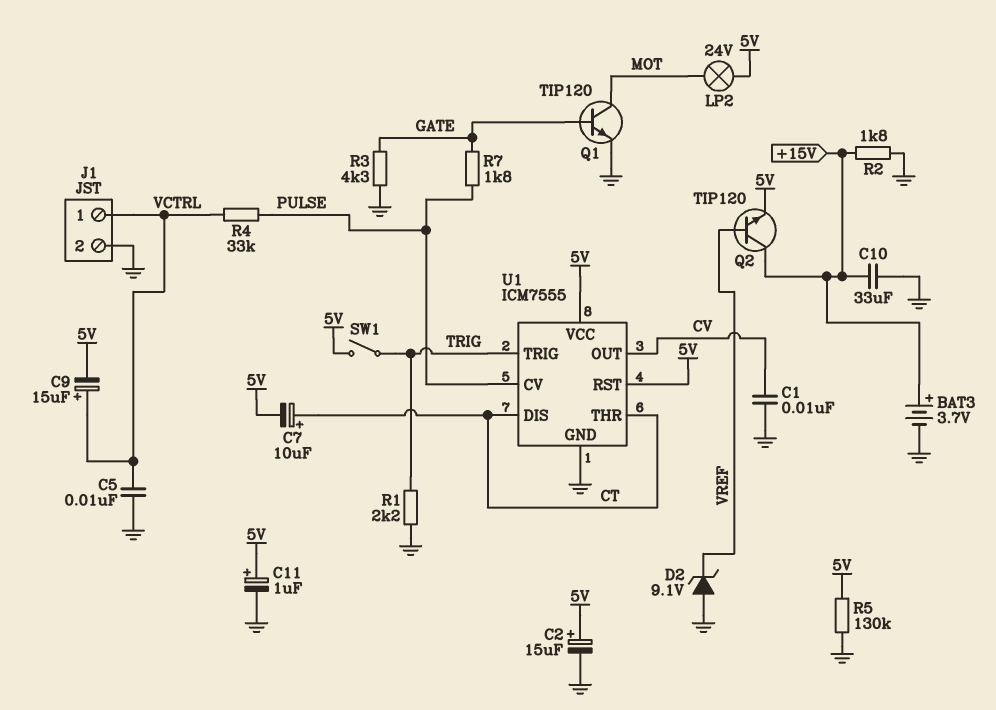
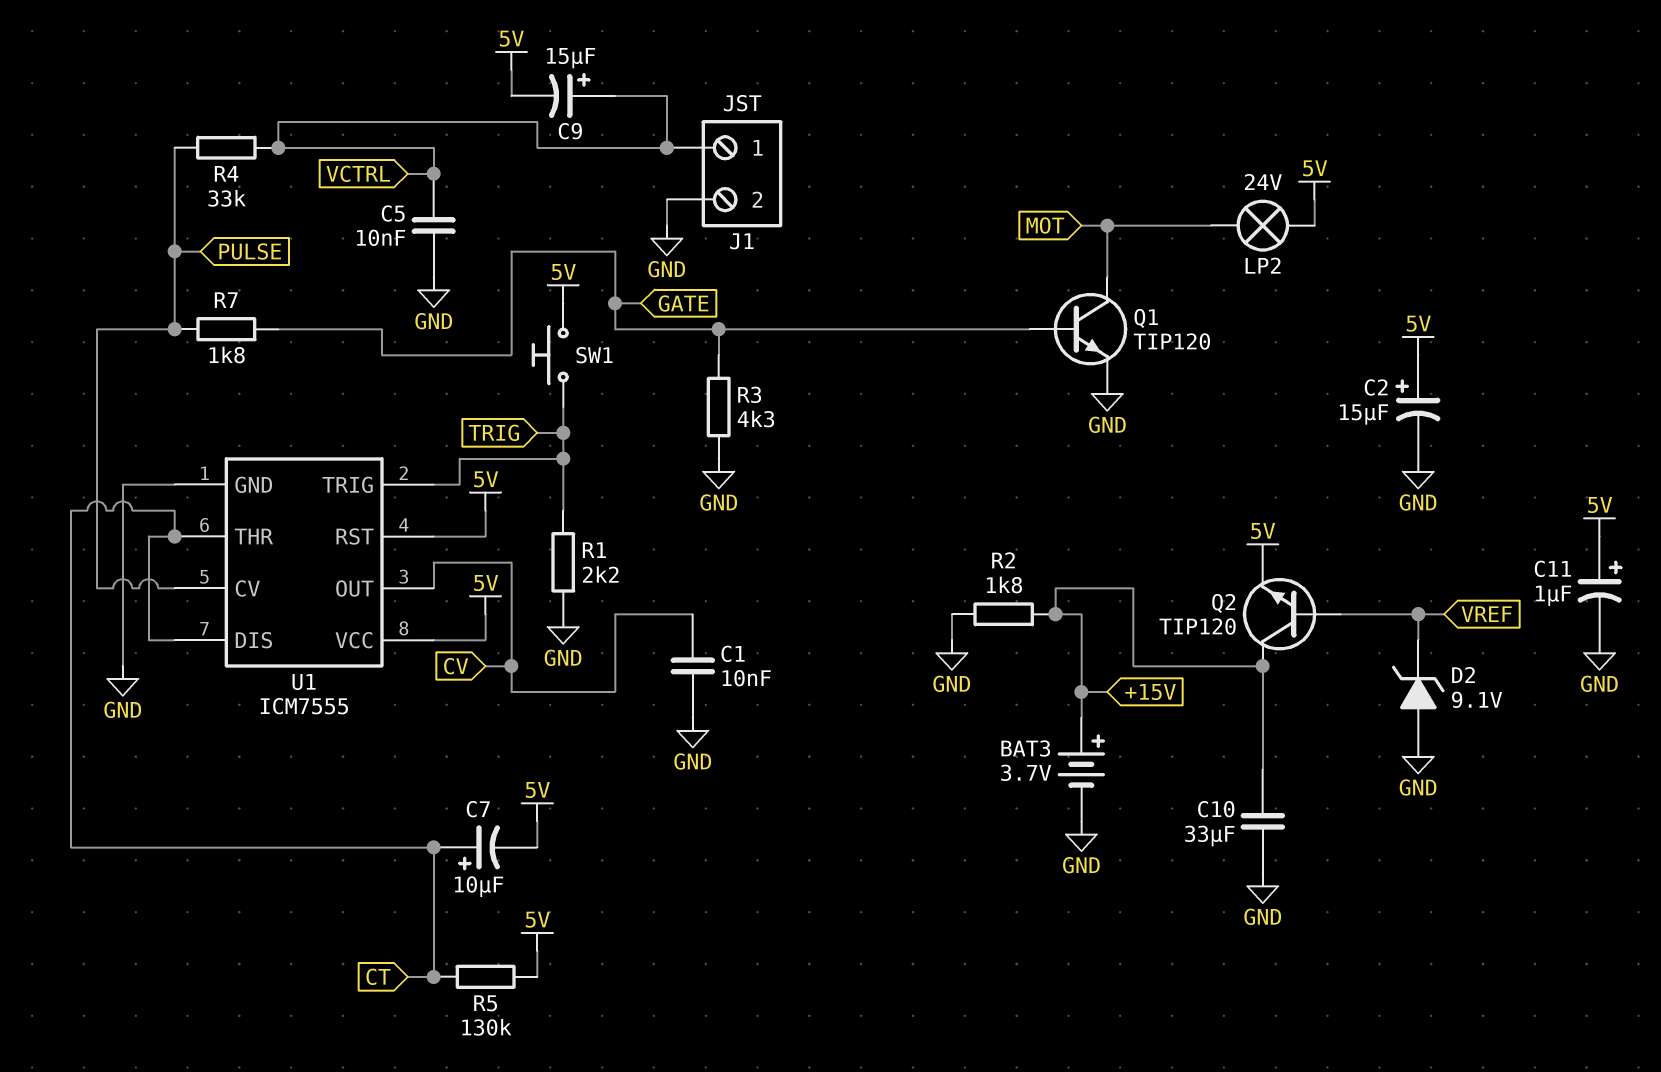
R5: 130k (5V, GND) -> 130k (5V, CT)
SW1: switch (5V, TRIG) -> button (5V, TRIG)

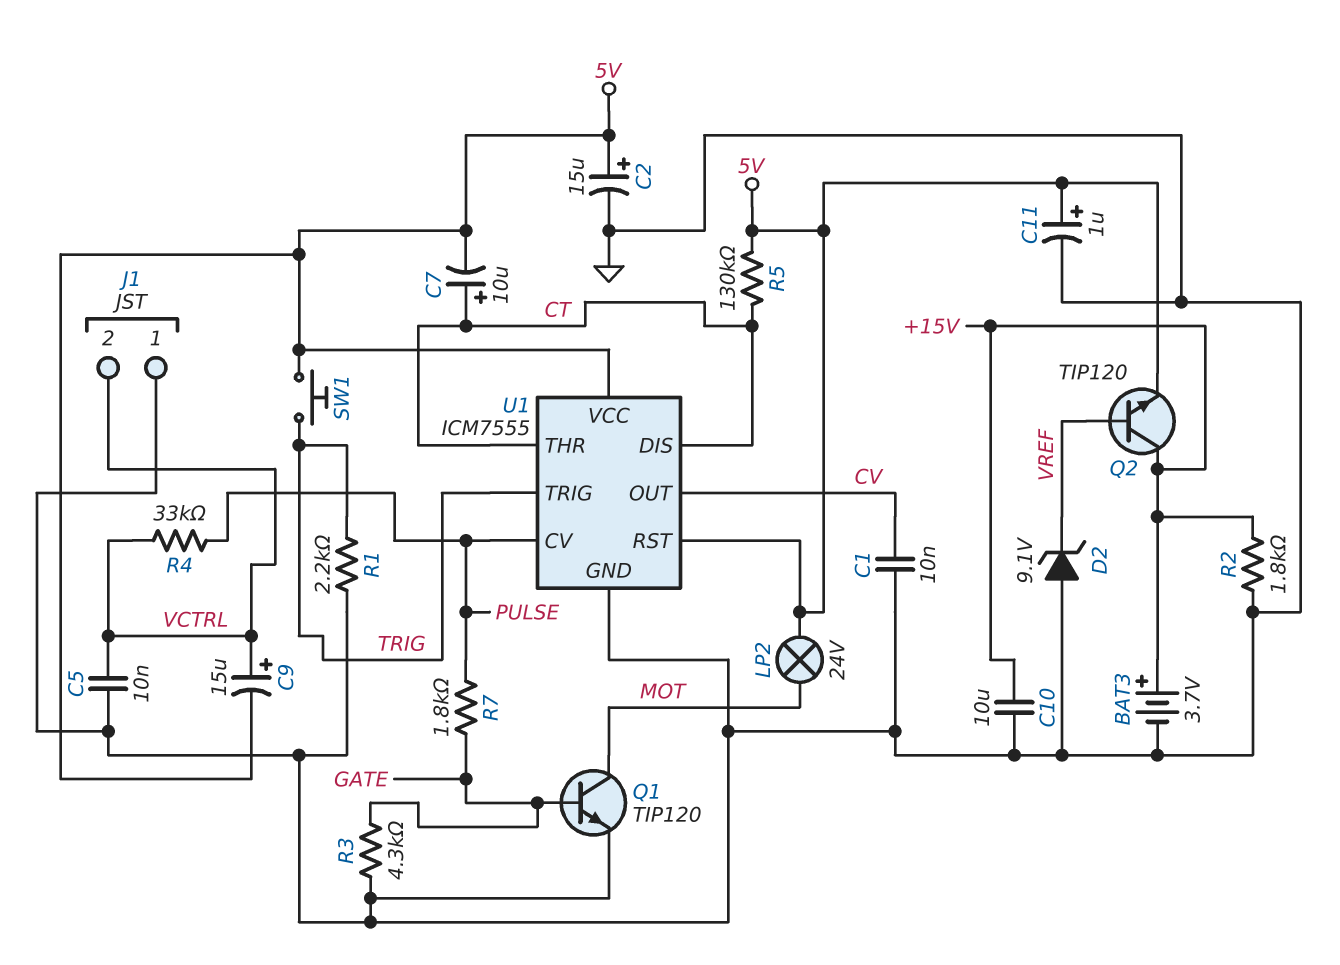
C10: 33uF (+15V, GND) -> 10uF (+15V, GND)
J1 pin 1: VCTRL -> GND
J1 pin 2: GND -> VCTRL

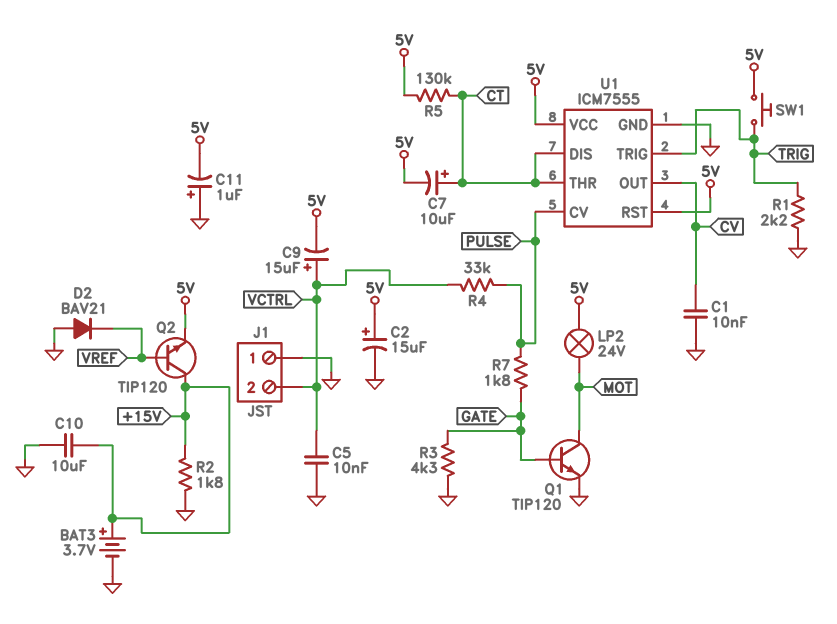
C11: 1uF (plus 5V, minus GND) -> 1uF (plus GND, minus 5V)
D2: zener 9.1V (A GND, K VREF) -> diode BAV21 (A GND, K VREF)

